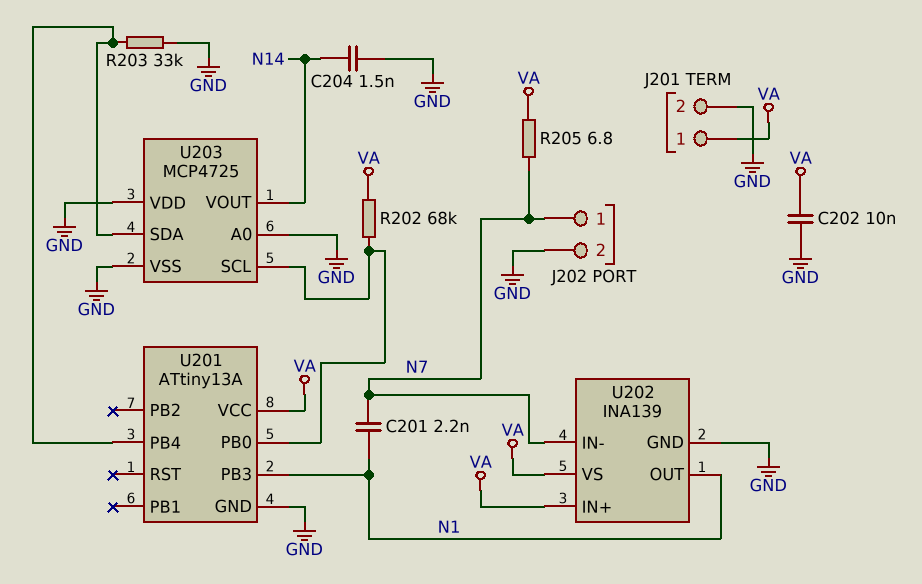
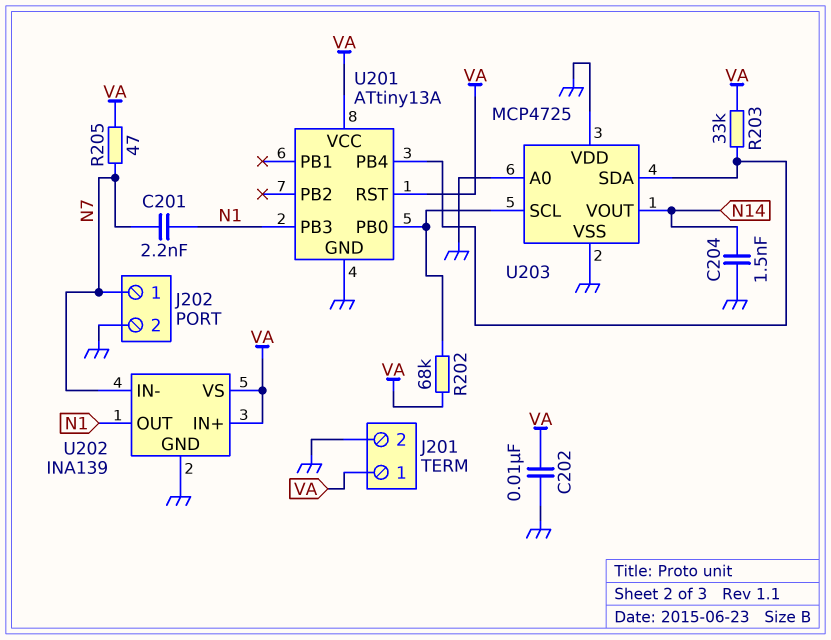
R203: 33k (GND, U201/PB4) -> 33k (U201/PB4, VA)
R205: 6.8 (N7, VA) -> 47 (N7, VA)
U201 pin RST: none -> VA

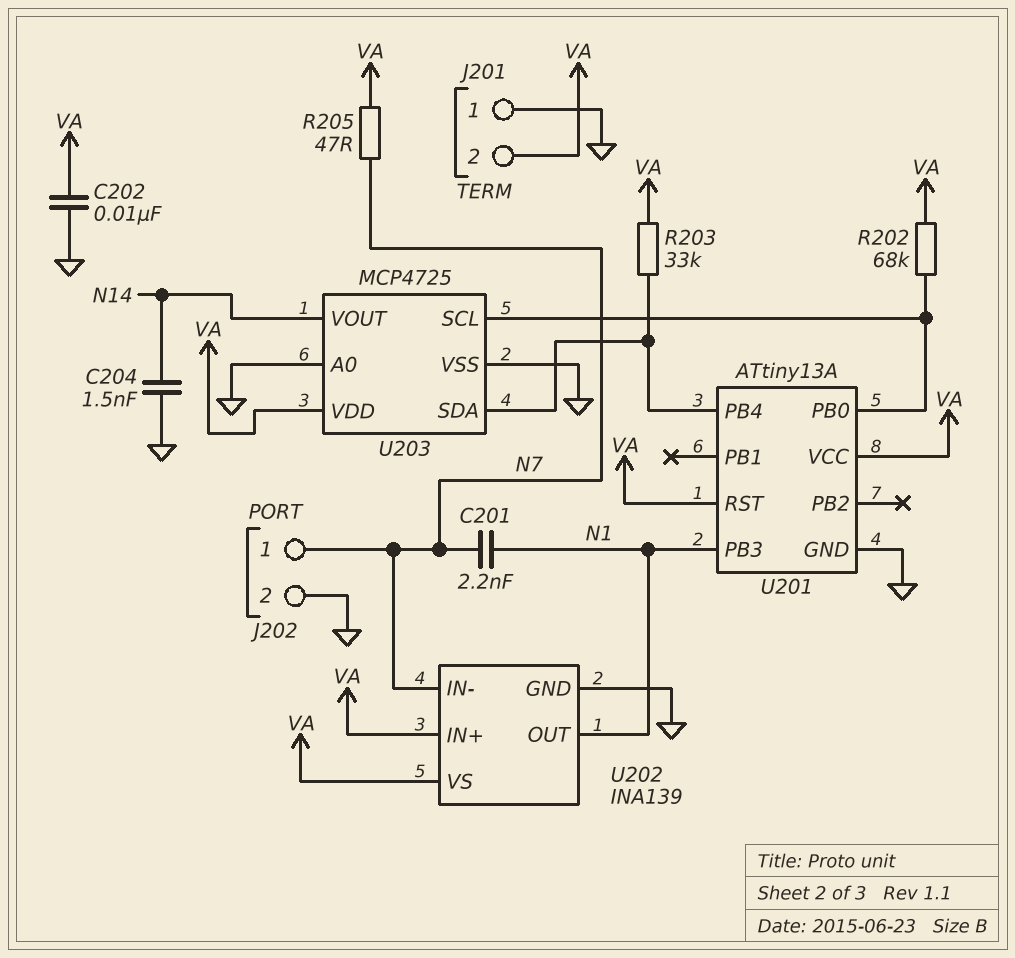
J201 pin 1: VA -> GND
J201 pin 2: GND -> VA
U203 pin VDD: GND -> VA

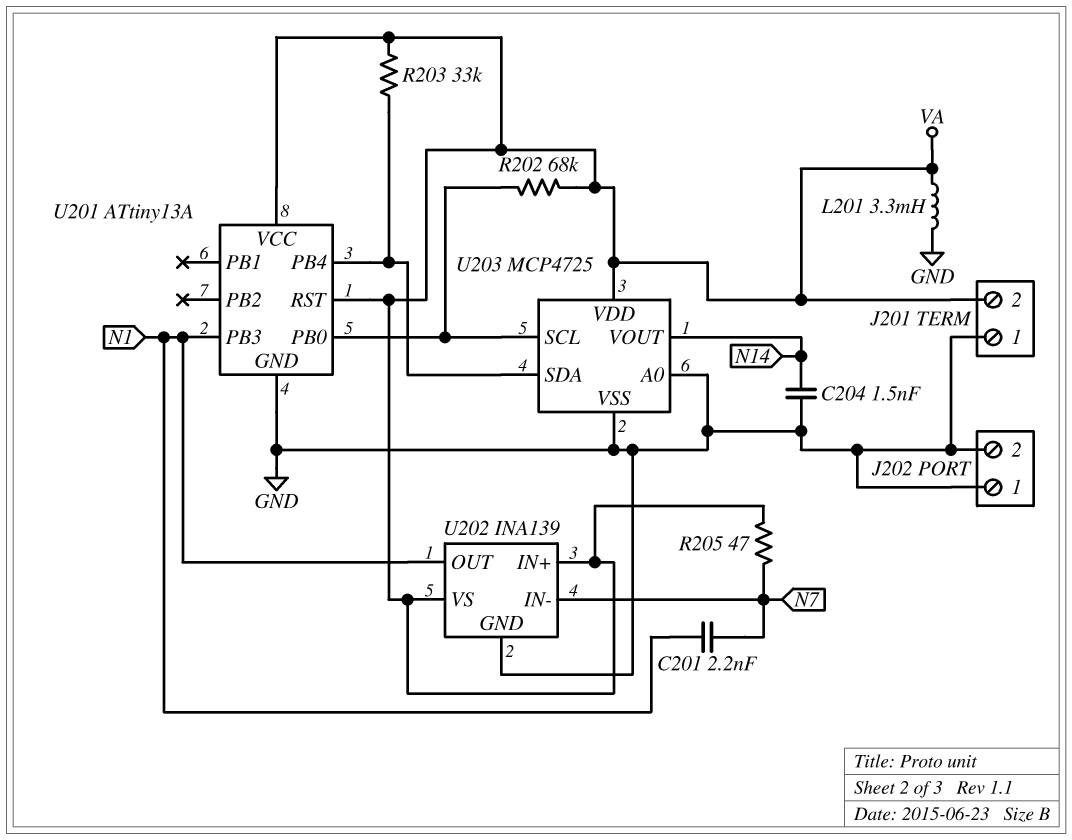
C202: 10nF (GND, VA) -> none
J202 pin 1: N7 -> GND
L201: none -> 3.3mH (GND, VA)

